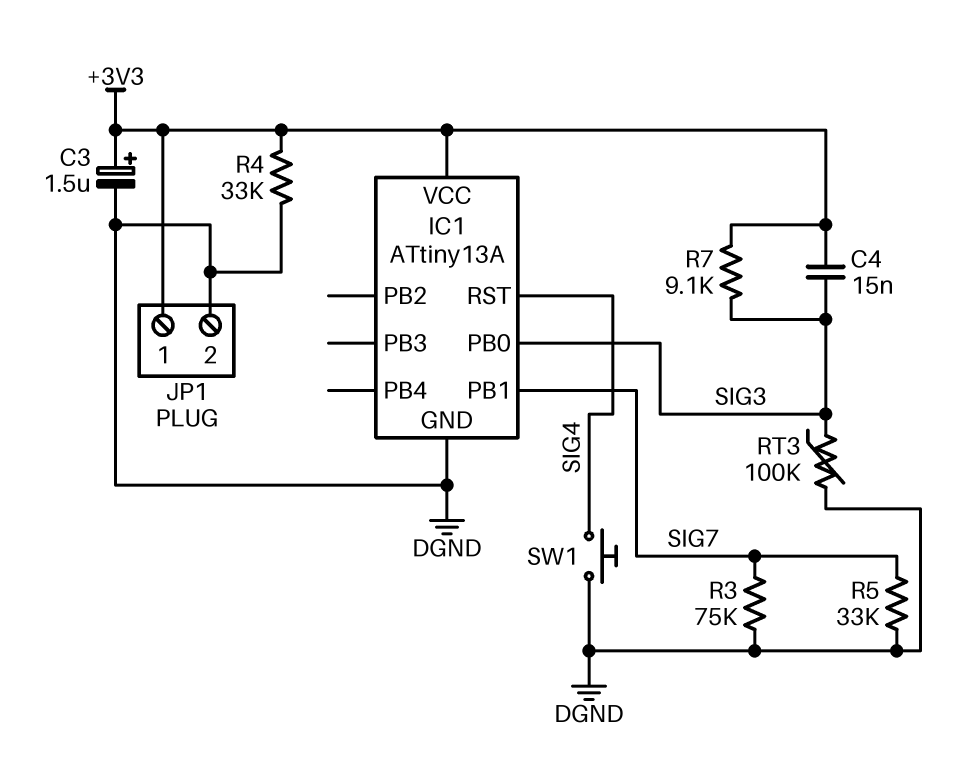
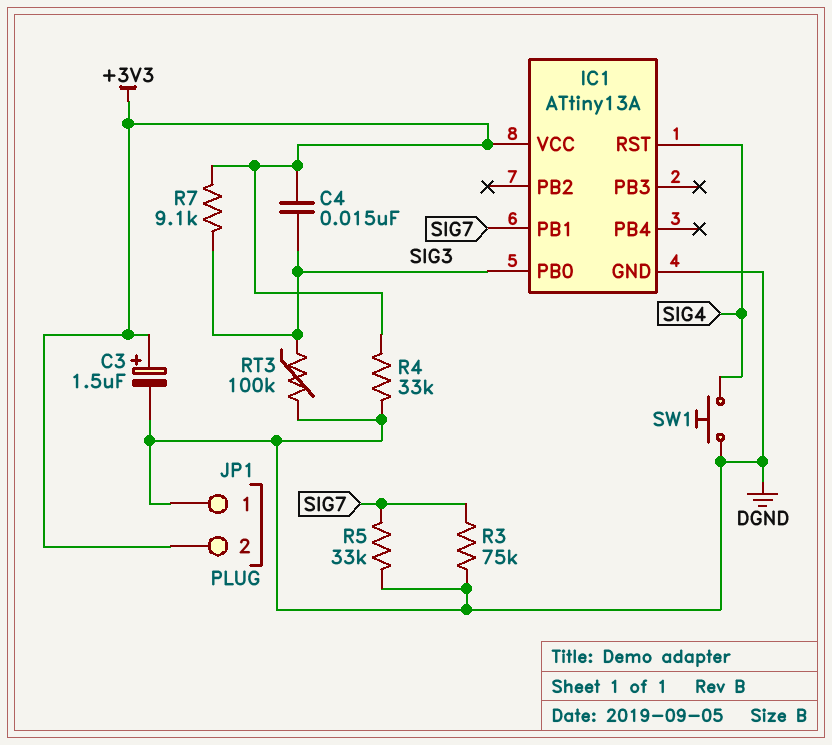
JP1 pin 1: +3V3 -> DGND
JP1 pin 2: DGND -> +3V3

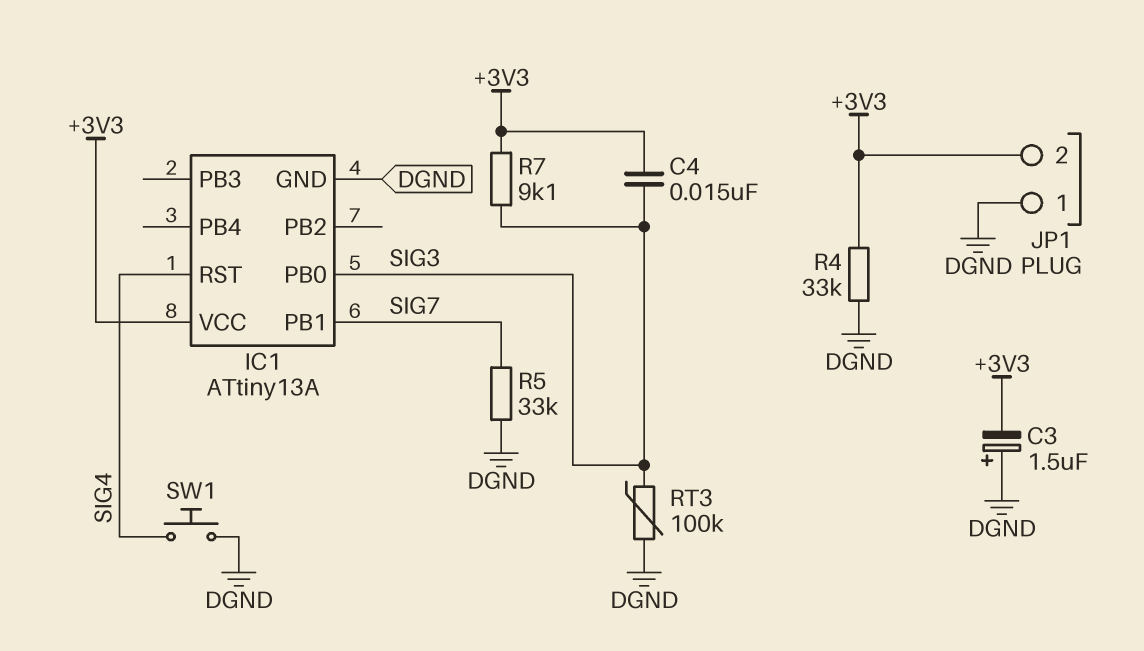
C3: 1.5uF (plus +3V3, minus DGND) -> 1.5uF (plus DGND, minus +3V3)
R3: 75k (DGND, SIG7) -> none

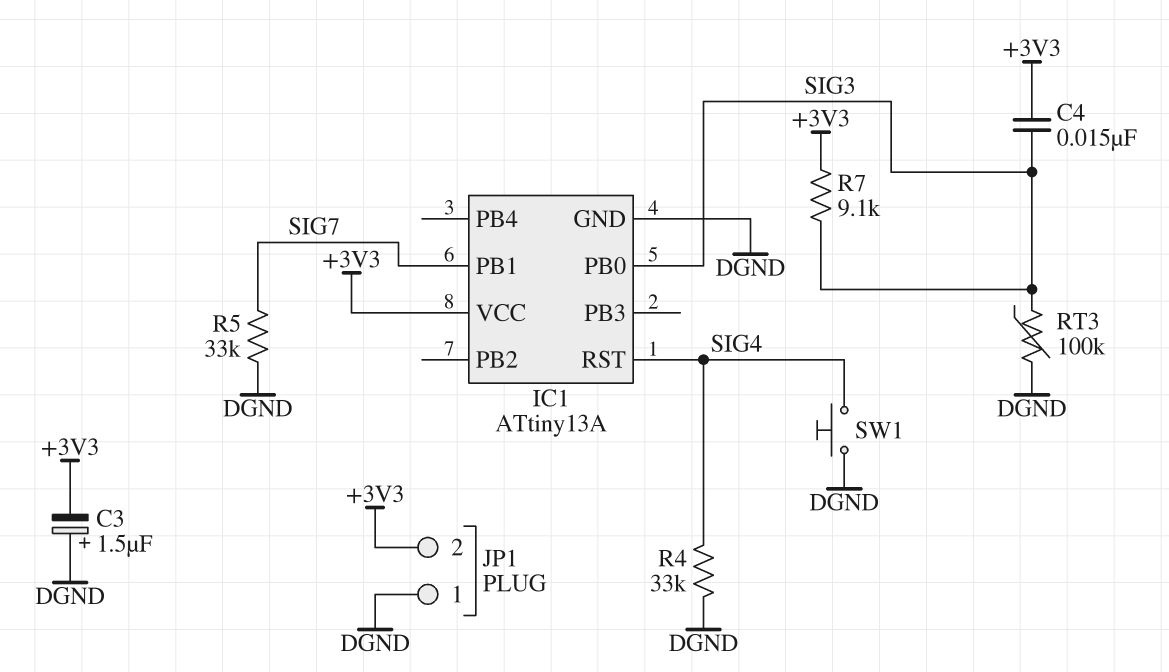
R4: 33k (+3V3, DGND) -> 33k (DGND, SIG4)

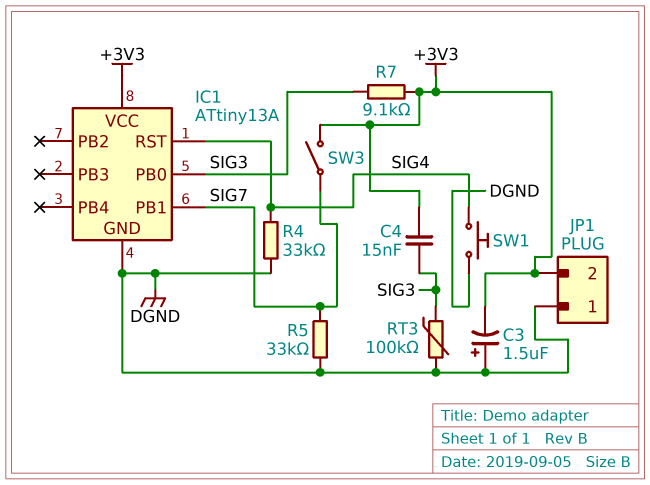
SW3: none -> switch (+3V3, SIG7)

